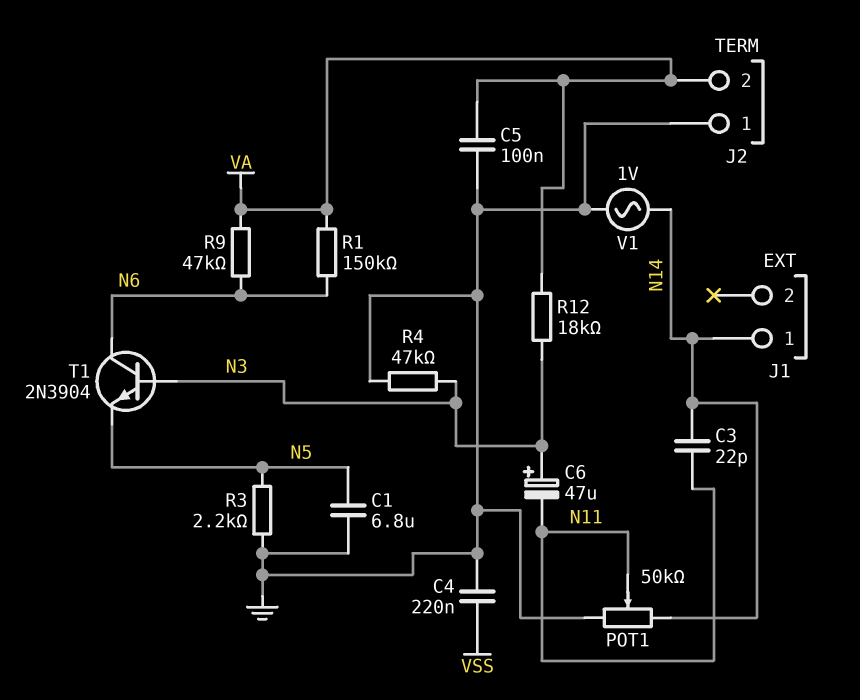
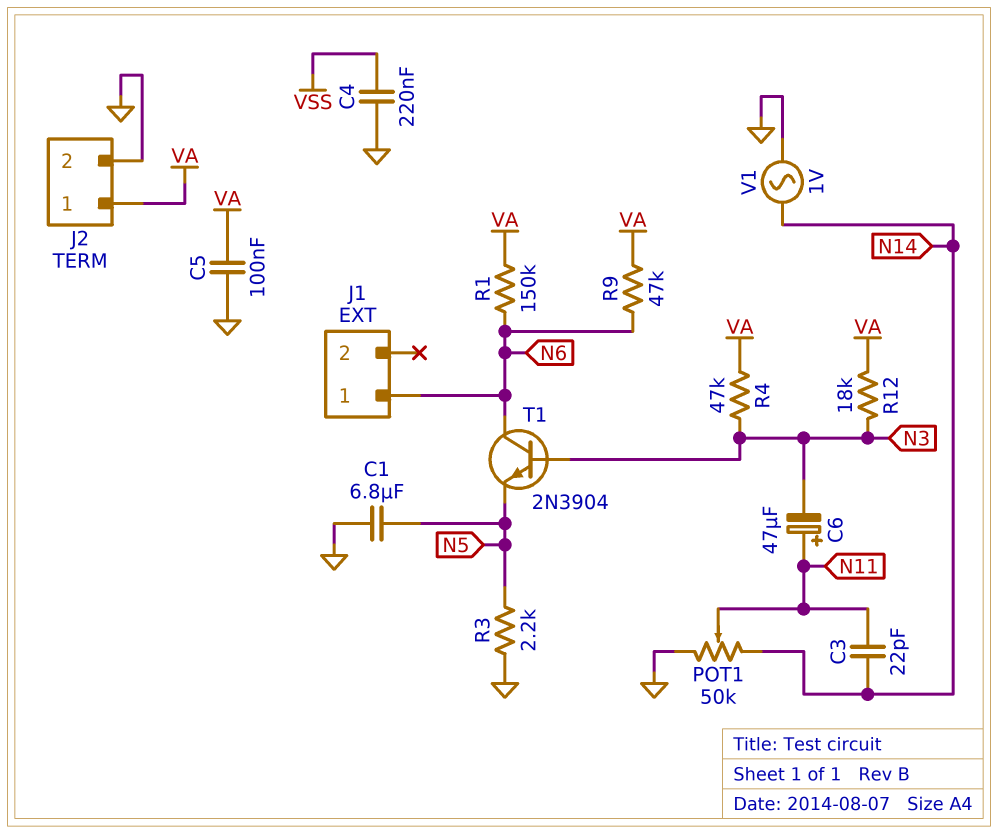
C6: 47uF (plus N3, minus N11) -> 47uF (plus N11, minus N3)
J1 pin 1: N14 -> N6
J2 pin 1: GND -> VA
J2 pin 2: VA -> GND
R4: 47k (GND, N3) -> 47k (N3, VA)

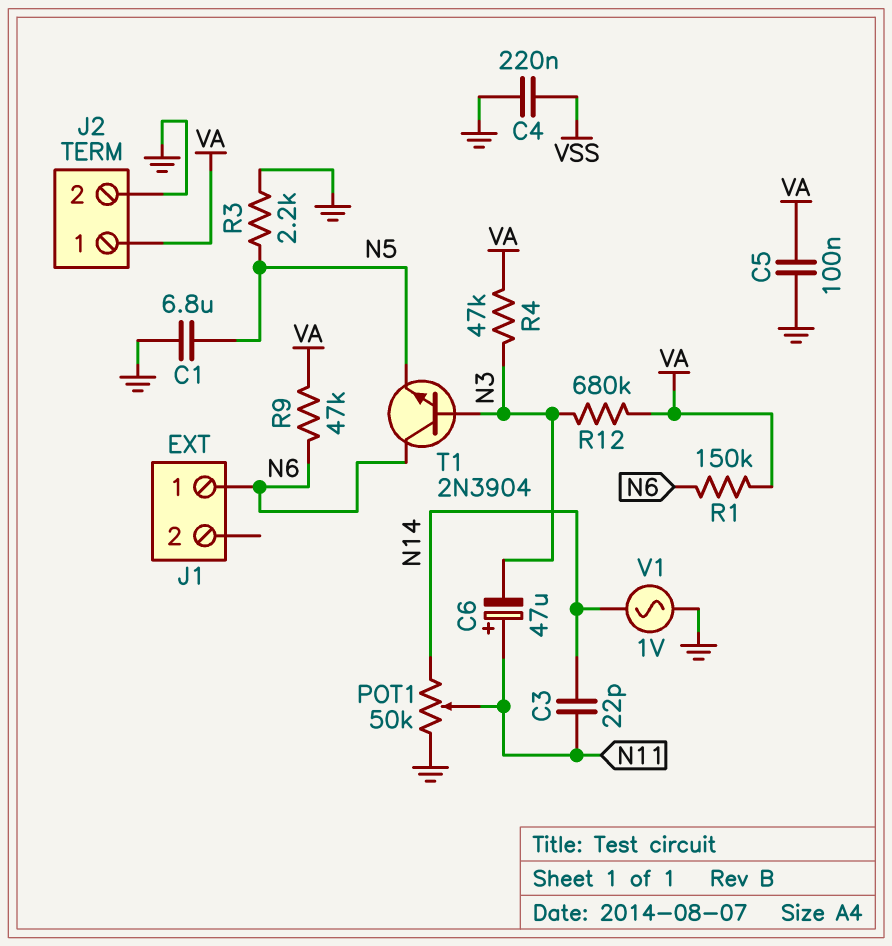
R12: 18k (N3, VA) -> 680k (N3, VA)

